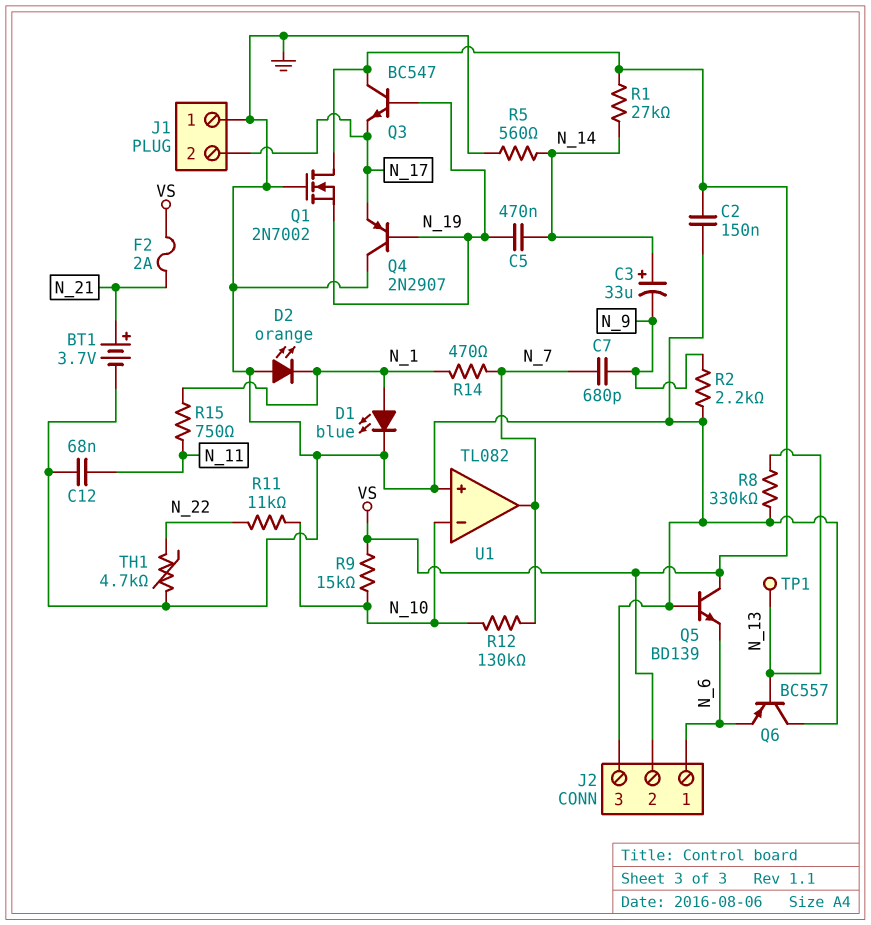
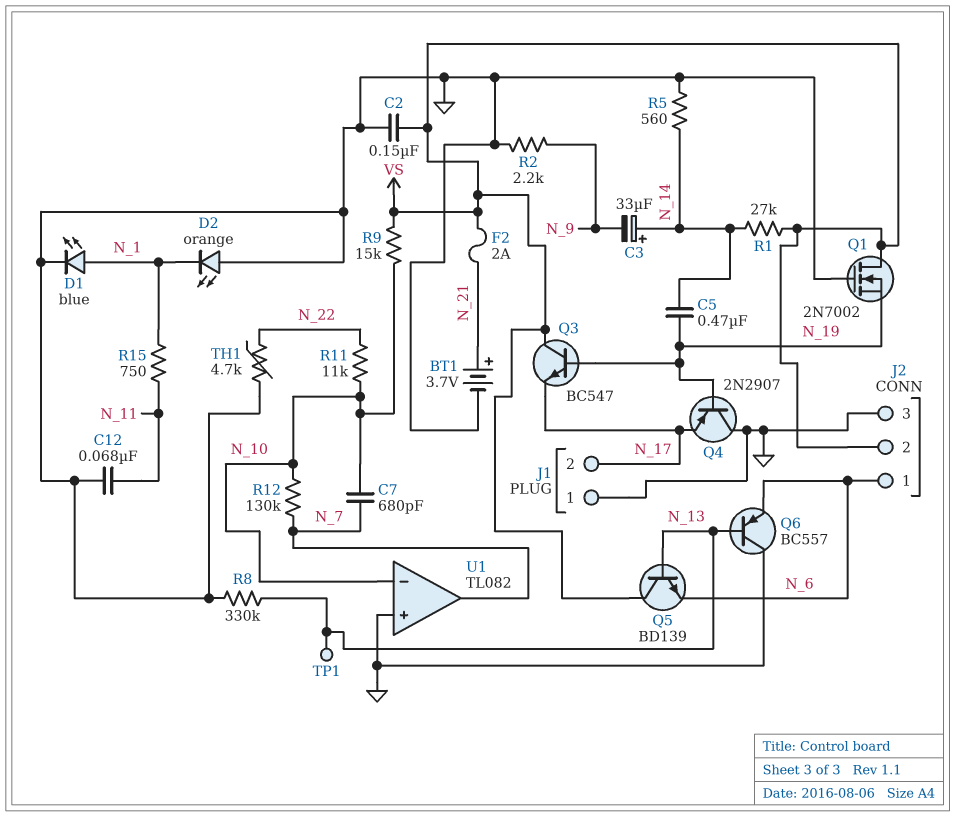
C7: 680pF (N_7, N_9) -> 680pF (N_7, N_10)
Q5: NPN BD139 (B GND, C VS, E N_6) -> NPN BD139 (B N_13, C VS, E N_6)
R14: 470 (N_1, N_7) -> none

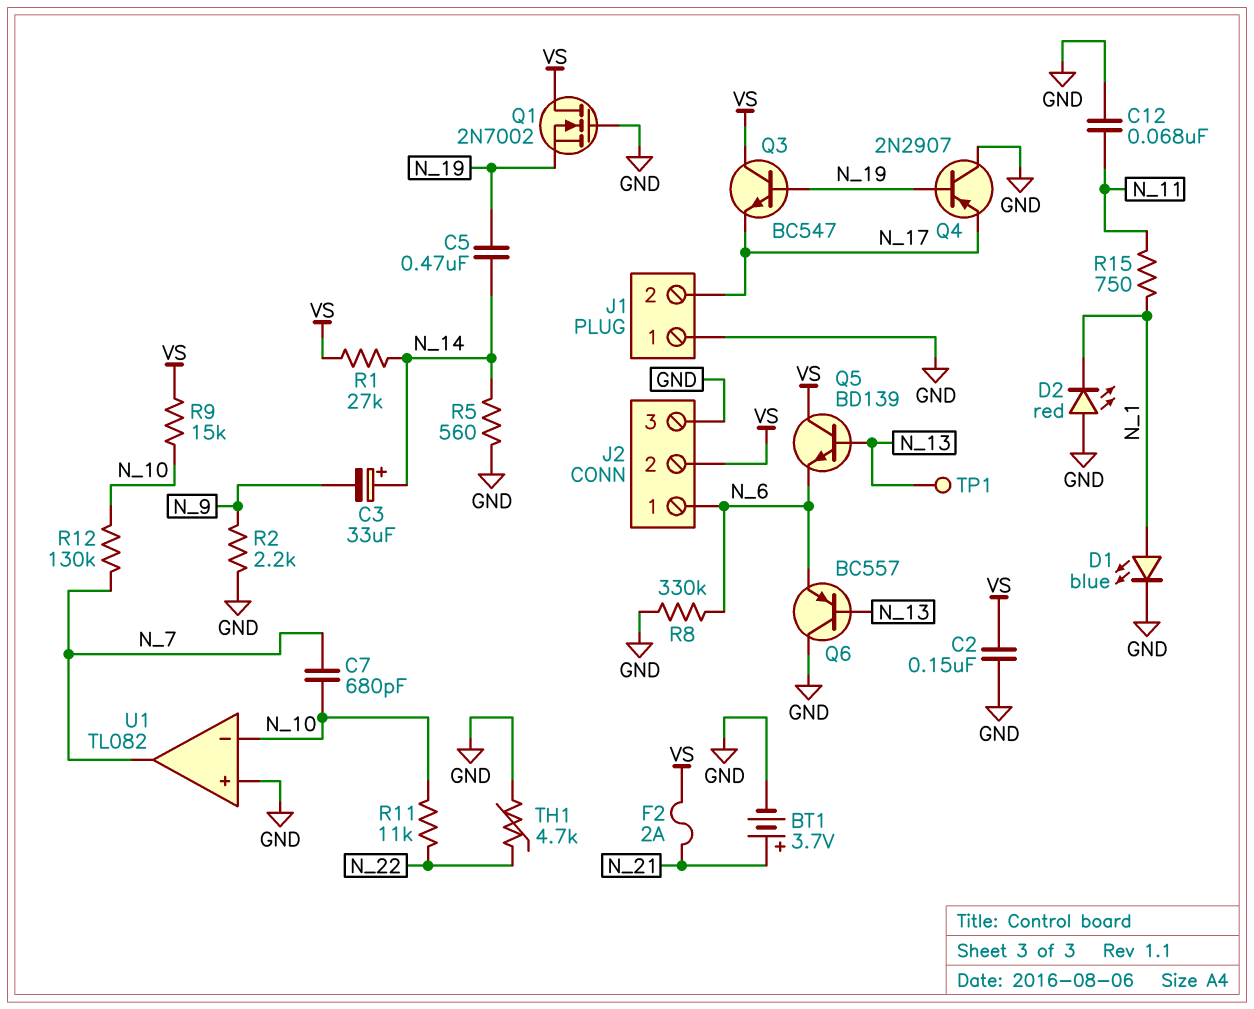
D2: LED orange (A GND, K N_1) -> LED red (A GND, K N_1)
R8: 330k (GND, N_13) -> 330k (GND, N_6)

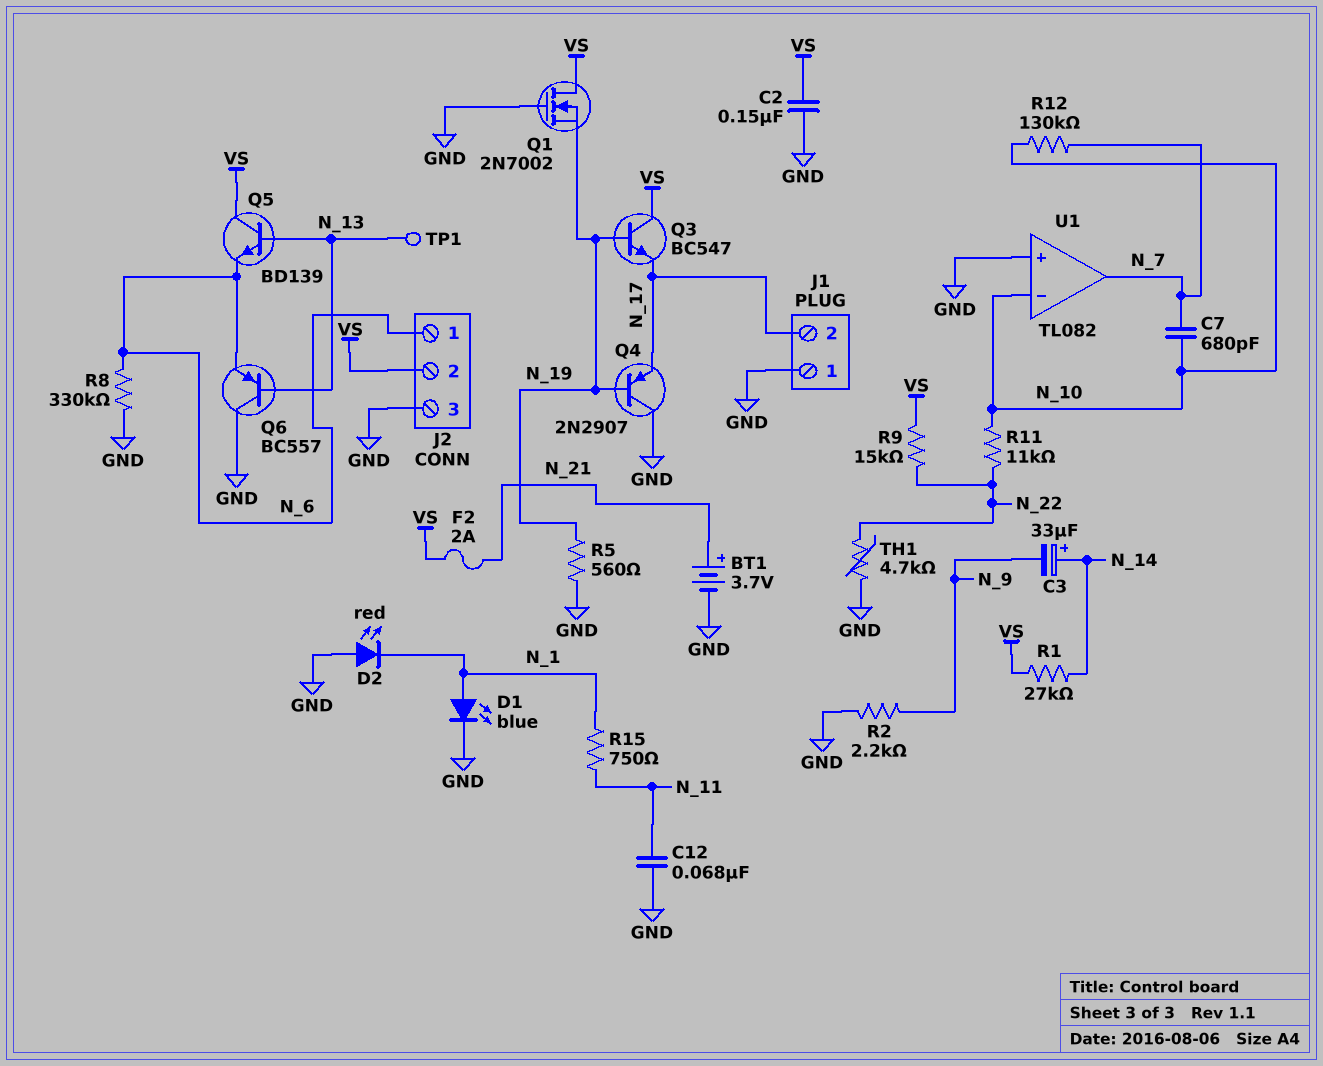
C5: 470nF (N_14, N_19) -> none
R5: 560 (GND, N_14) -> 560 (GND, N_19)
R9: 15k (N_10, VS) -> 15k (N_22, VS)

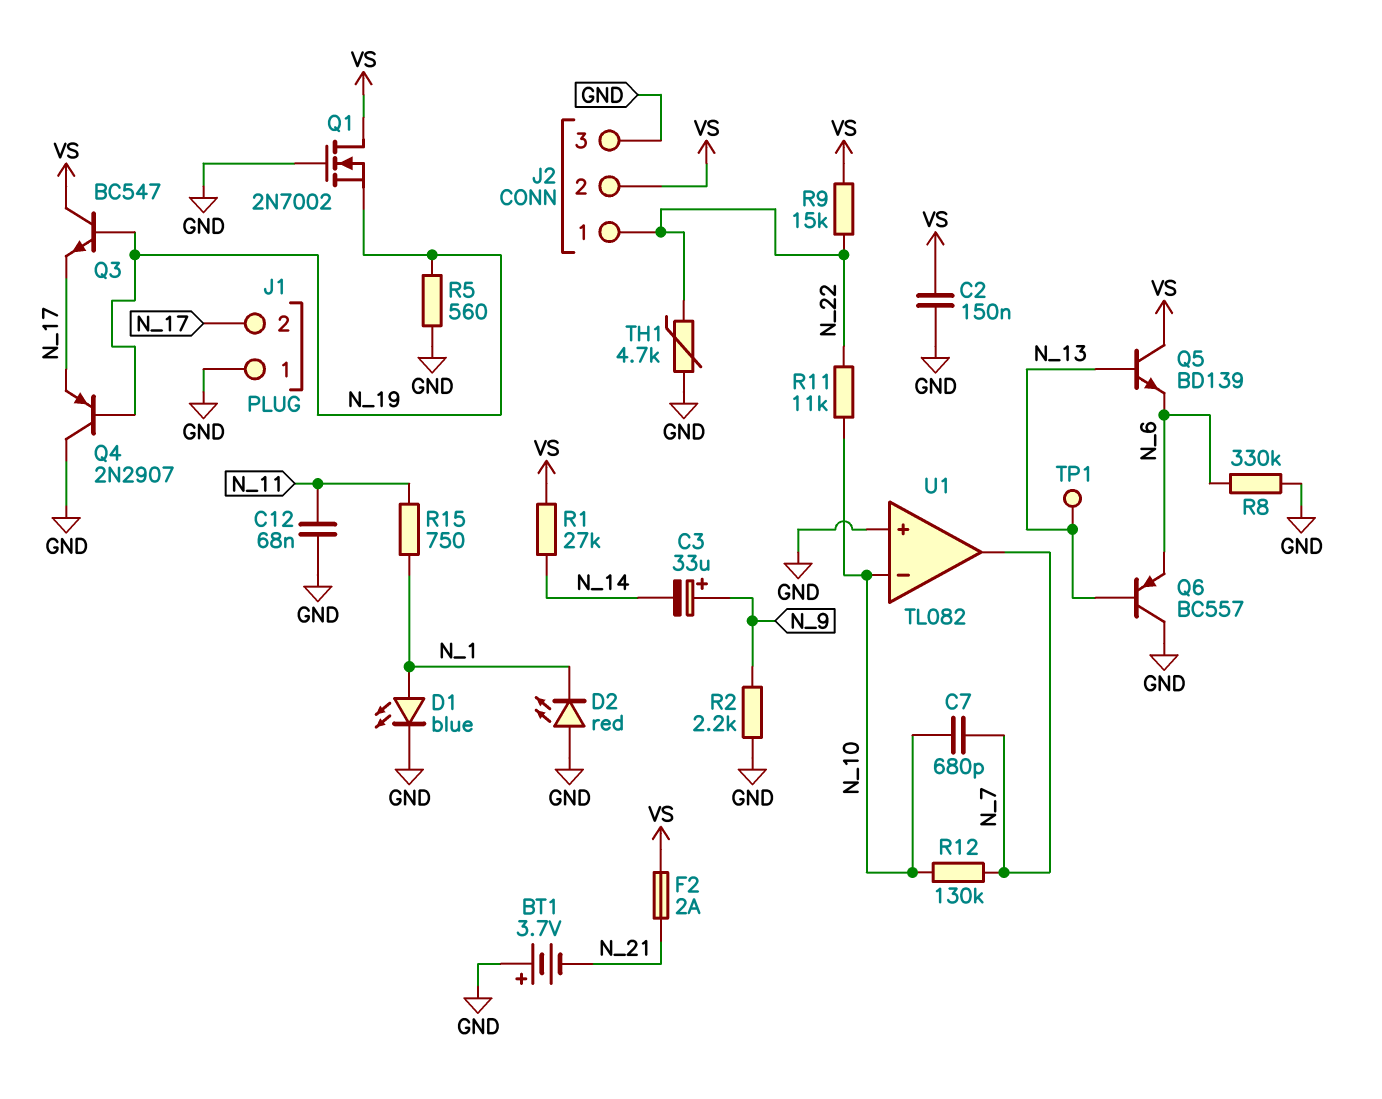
BT1: 3.7V (plus N_21, minus GND) -> 3.7V (plus GND, minus N_21)
C3: 33uF (plus N_14, minus N_9) -> 33uF (plus N_9, minus N_14)
J2 pin 1: N_6 -> N_22

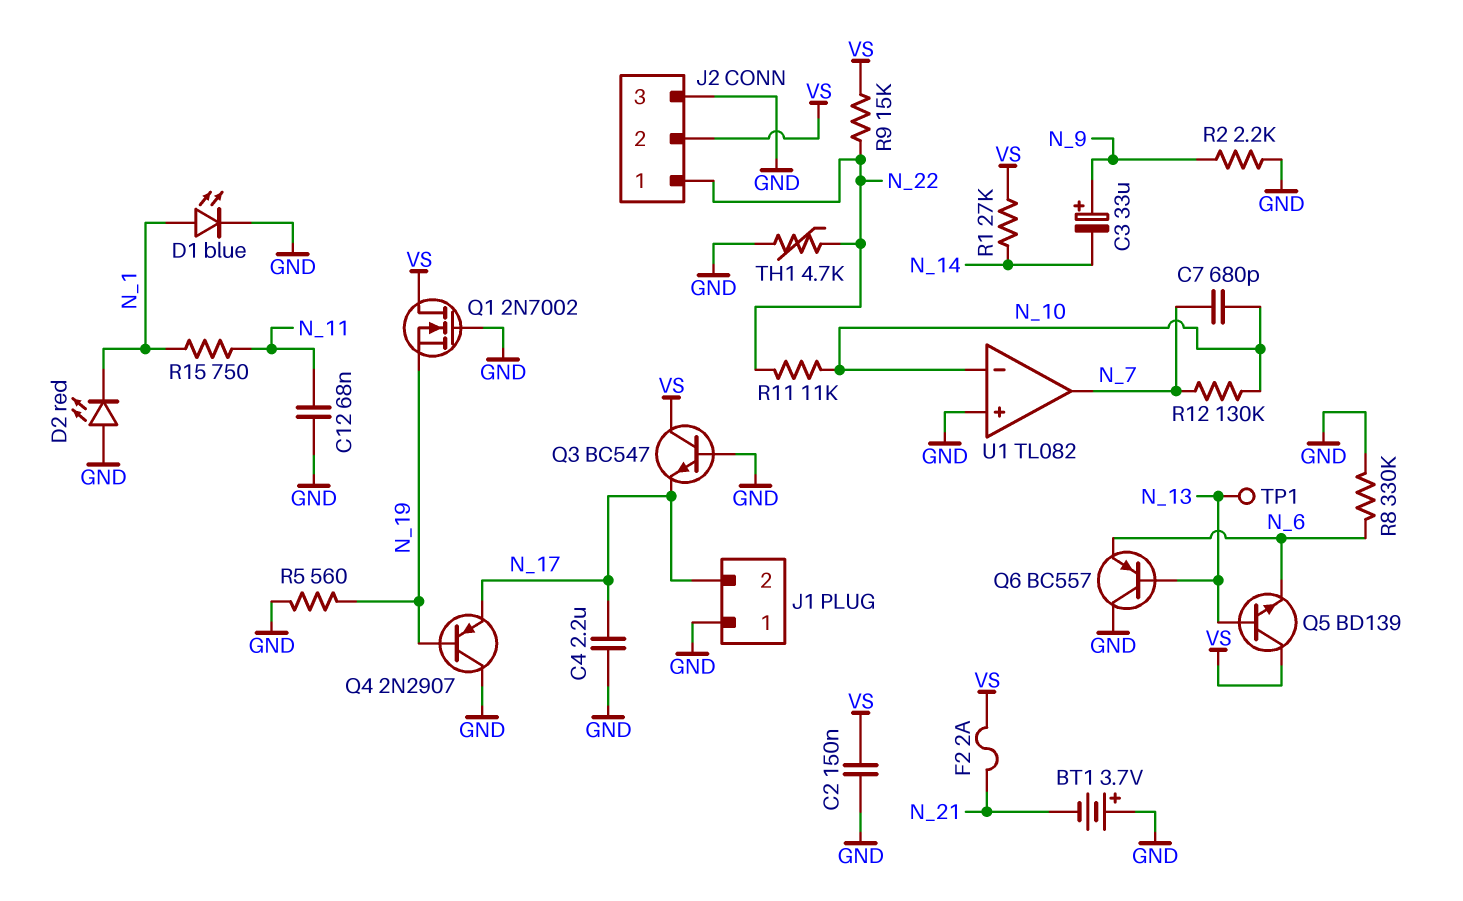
C4: none -> 2.2uF (GND, N_17)
Q3: NPN BC547 (B N_19, C VS, E N_17) -> NPN BC547 (B GND, C VS, E N_17)

